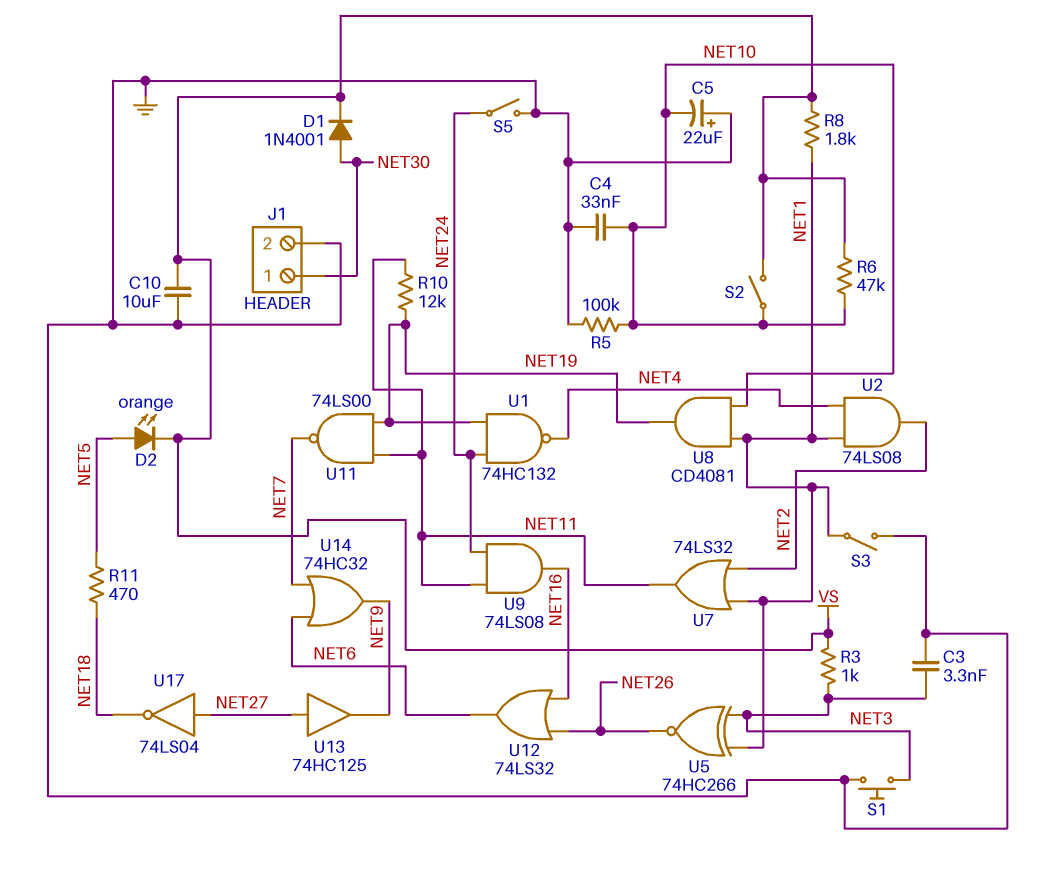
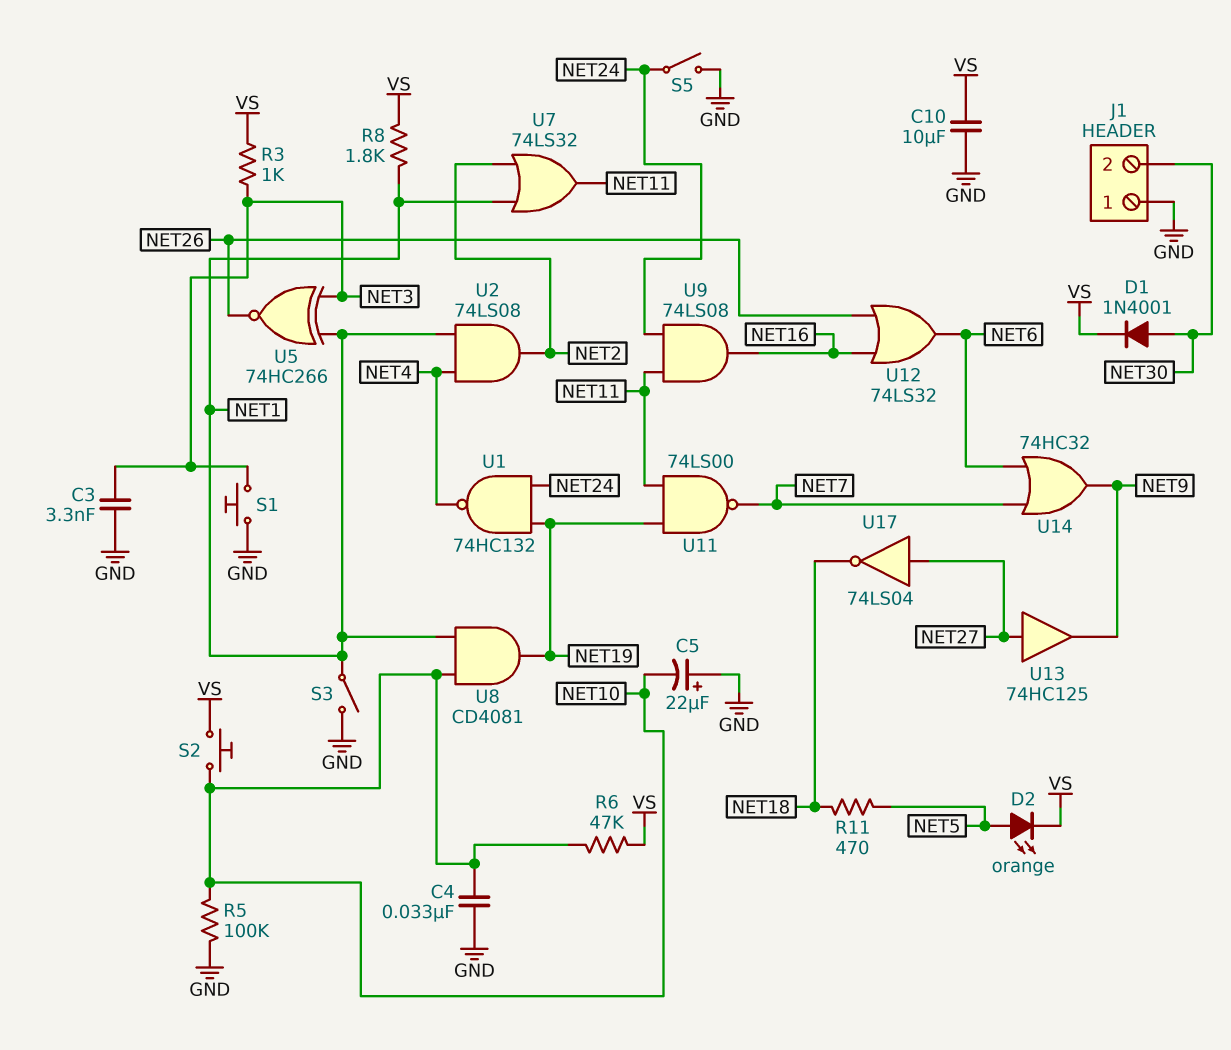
J1 pin 1: NET30 -> GND
J1 pin 2: GND -> NET30
R10: 12k (NET11, NET19) -> none
S2: switch (NET10, VS) -> button (NET10, VS)

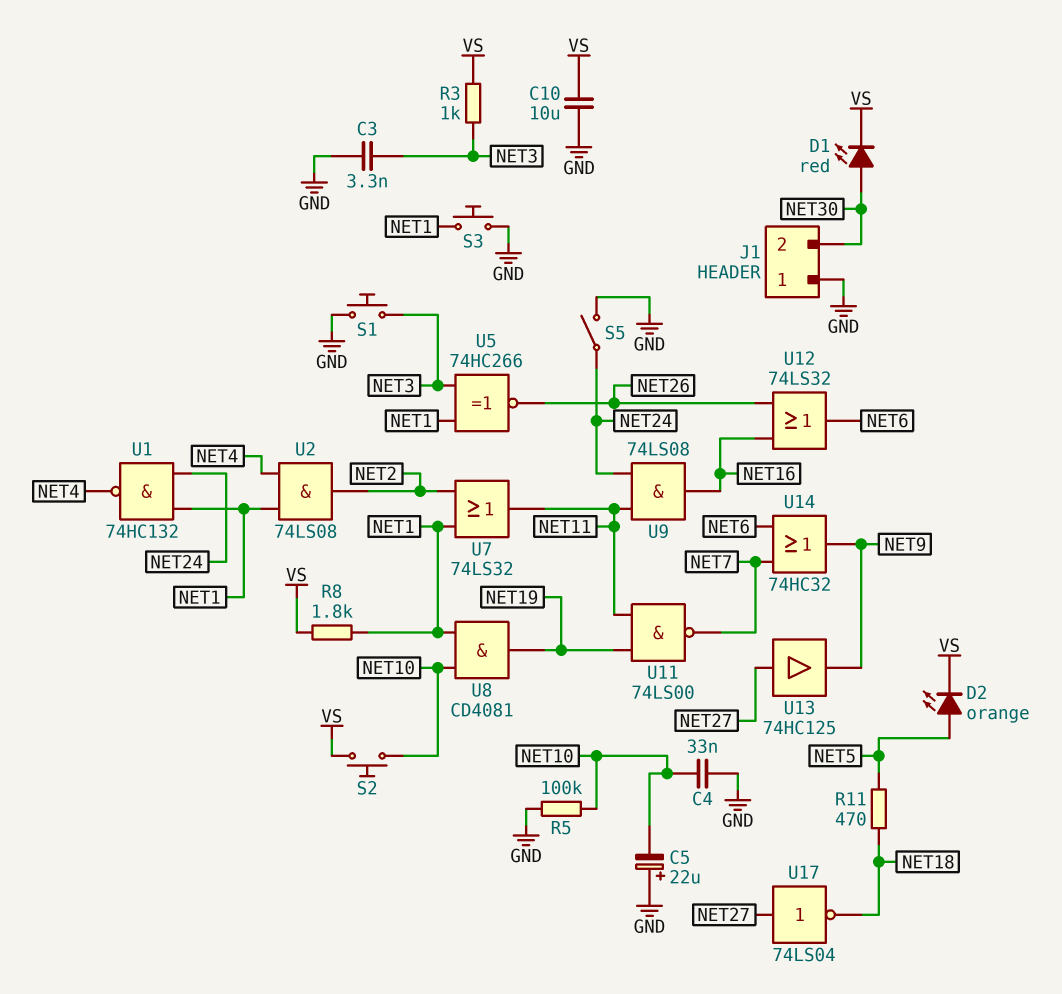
D1: diode 1N4001 (A NET30, K VS) -> LED red (A NET30, K VS)
R6: 47k (NET10, VS) -> none
S3: switch (GND, NET1) -> button (GND, NET1)
U1: NAND 74HC132 (in NET19, in NET24, out NET4) -> NAND 74HC132 (in NET1, in NET24, out NET4)

